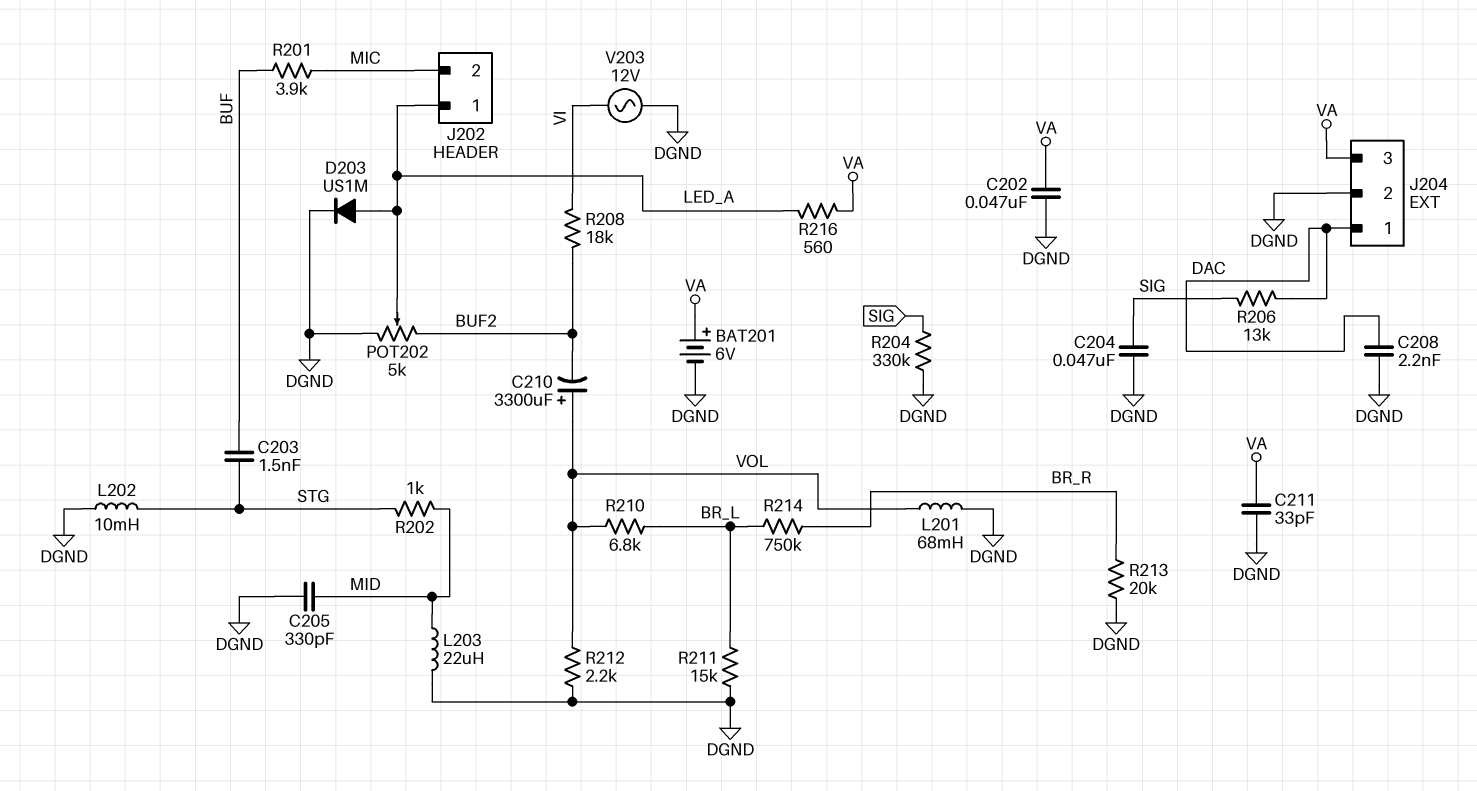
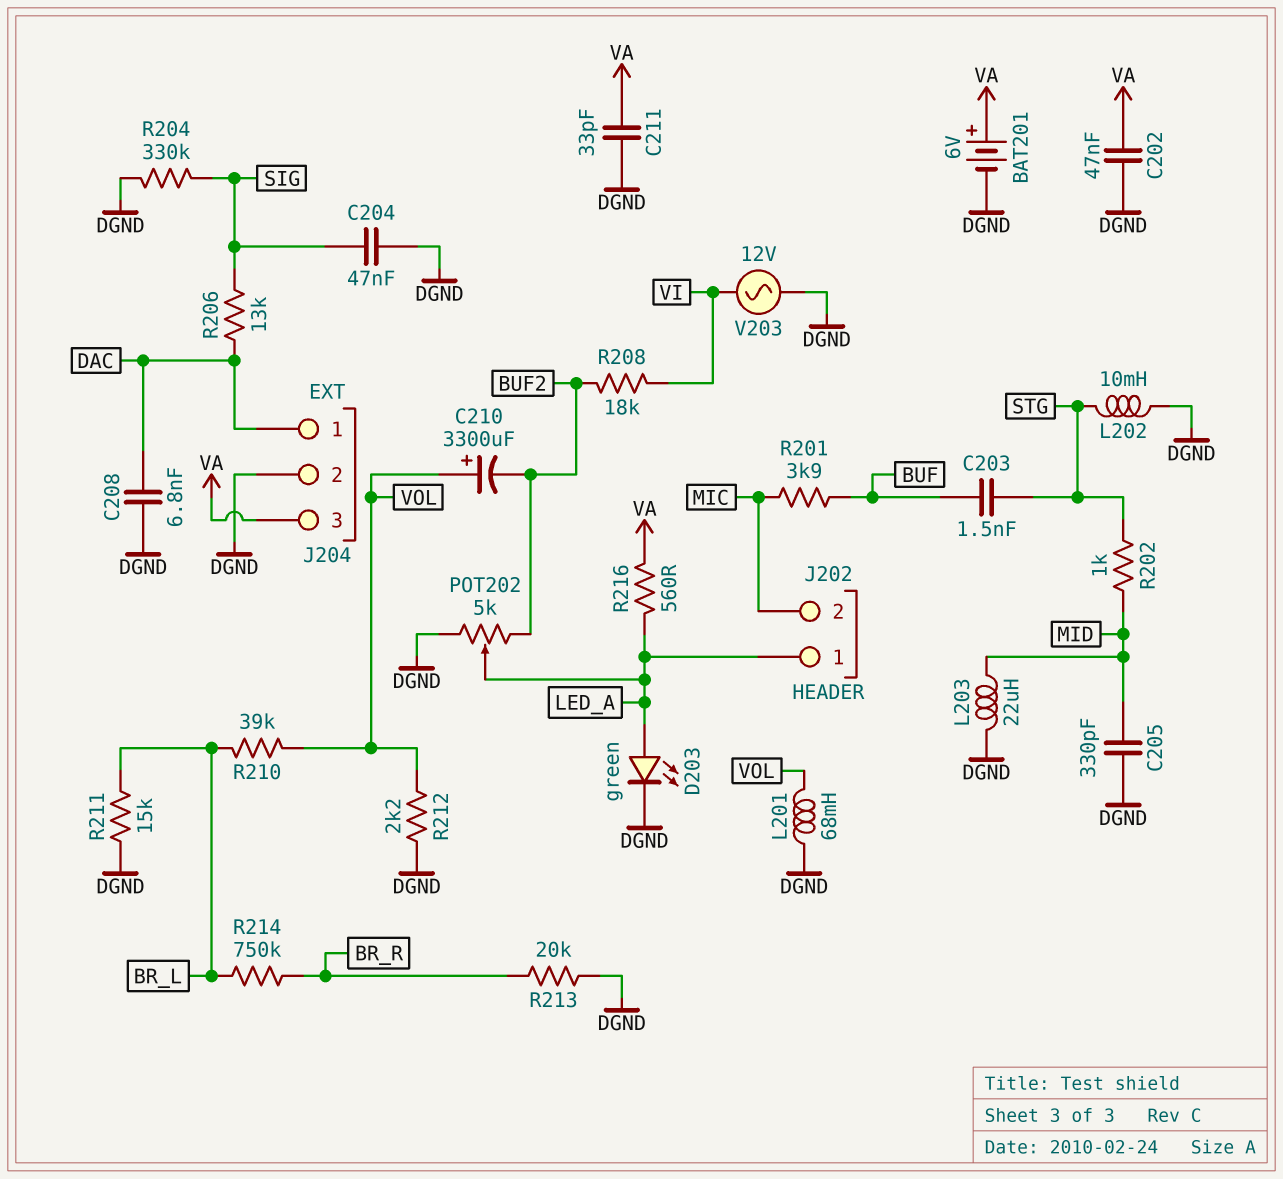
C208: 2.2nF (DAC, DGND) -> 6.8nF (DAC, DGND)
D203: diode US1M (A LED_A, K DGND) -> LED green (A LED_A, K DGND)
R210: 6.8k (BR_L, VOL) -> 39k (BR_L, VOL)

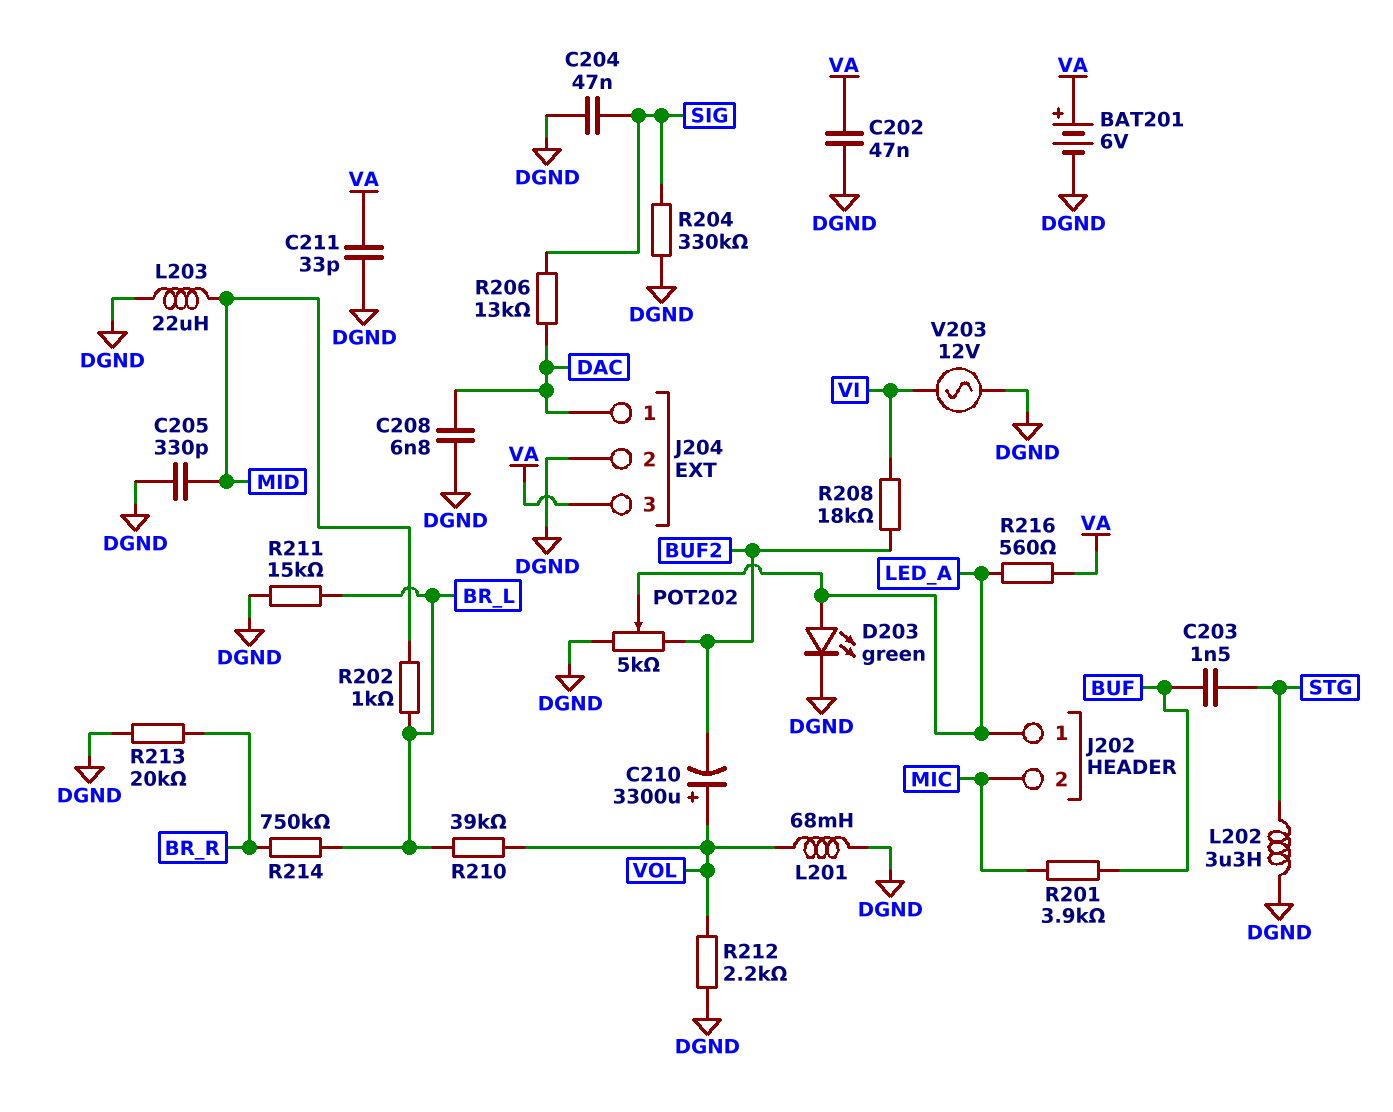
L202: 10mH (DGND, STG) -> 3.3uH (DGND, STG)
R202: 1k (MID, STG) -> 1k (BR_L, MID)

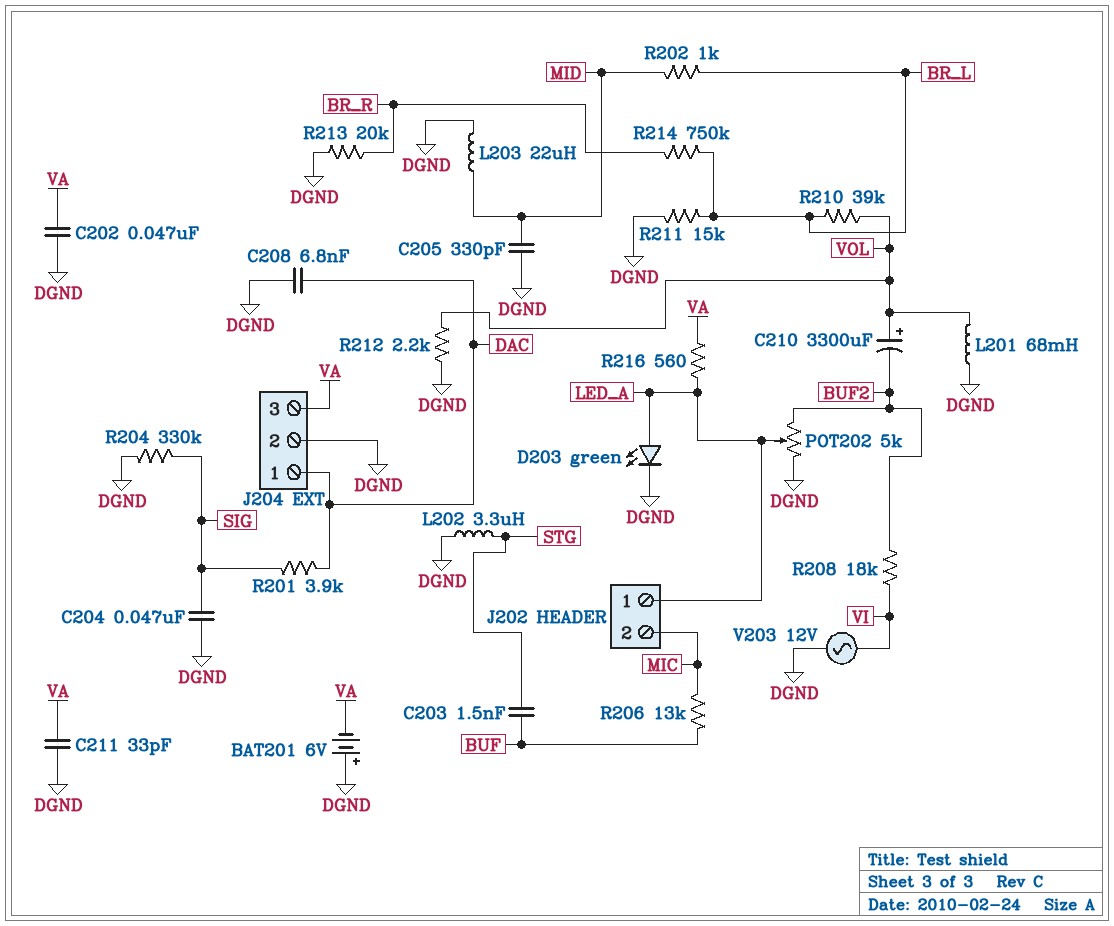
BAT201: 6V (plus VA, minus DGND) -> 6V (plus DGND, minus VA)
R201: 3.9k (BUF, MIC) -> 3.9k (DAC, SIG)
R206: 13k (DAC, SIG) -> 13k (BUF, MIC)

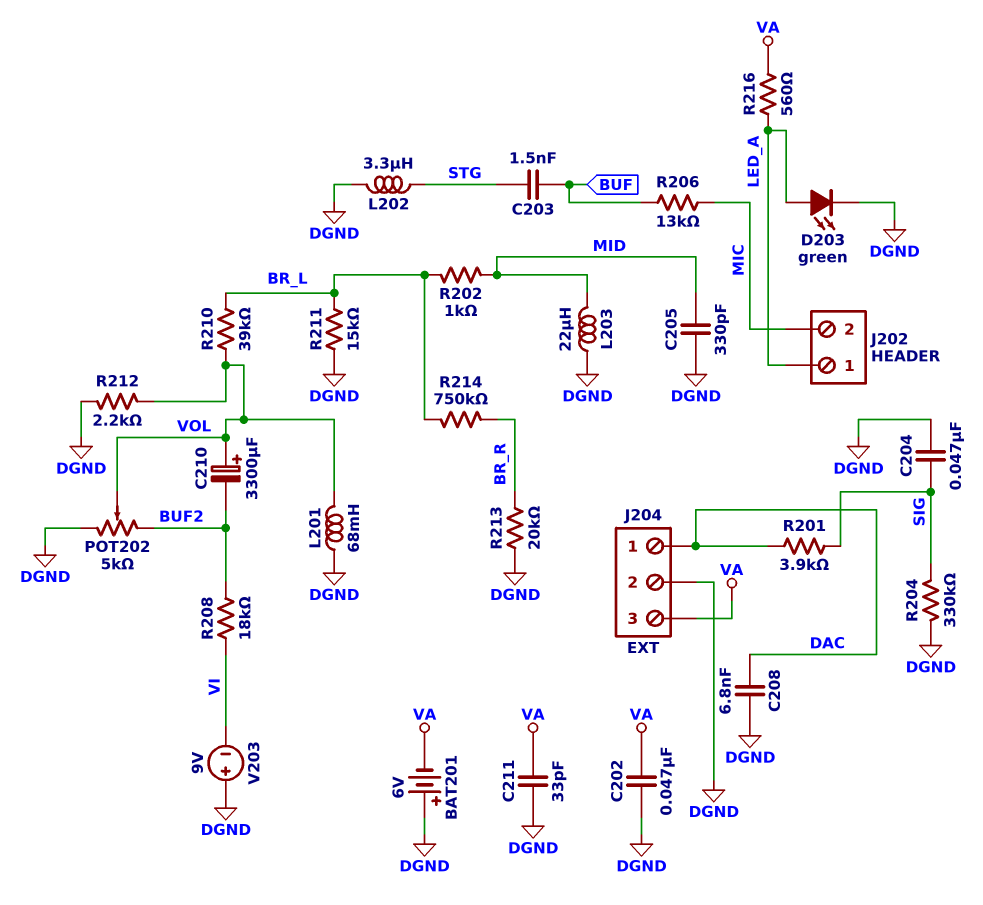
POT202: 5k (BUF2, DGND, wiper LED_A) -> 5k (BUF2, DGND, wiper VOL)
V203: AC 12V (DGND, VI) -> 9V (plus DGND, minus VI)

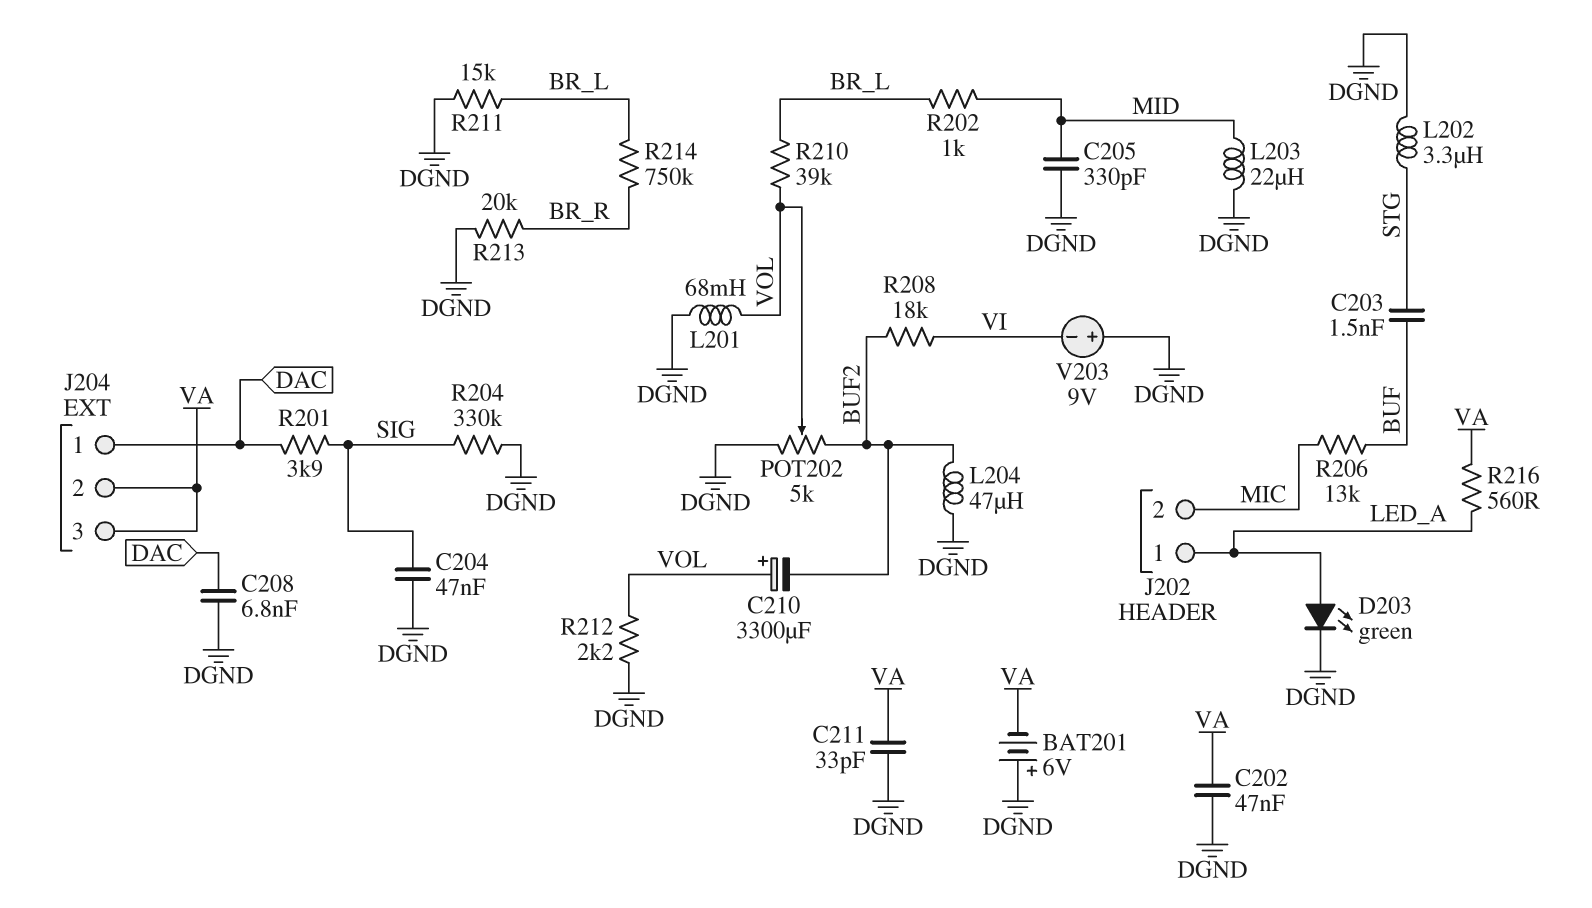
J204 pin 2: DGND -> VA
L204: none -> 47uH (BUF2, DGND)

